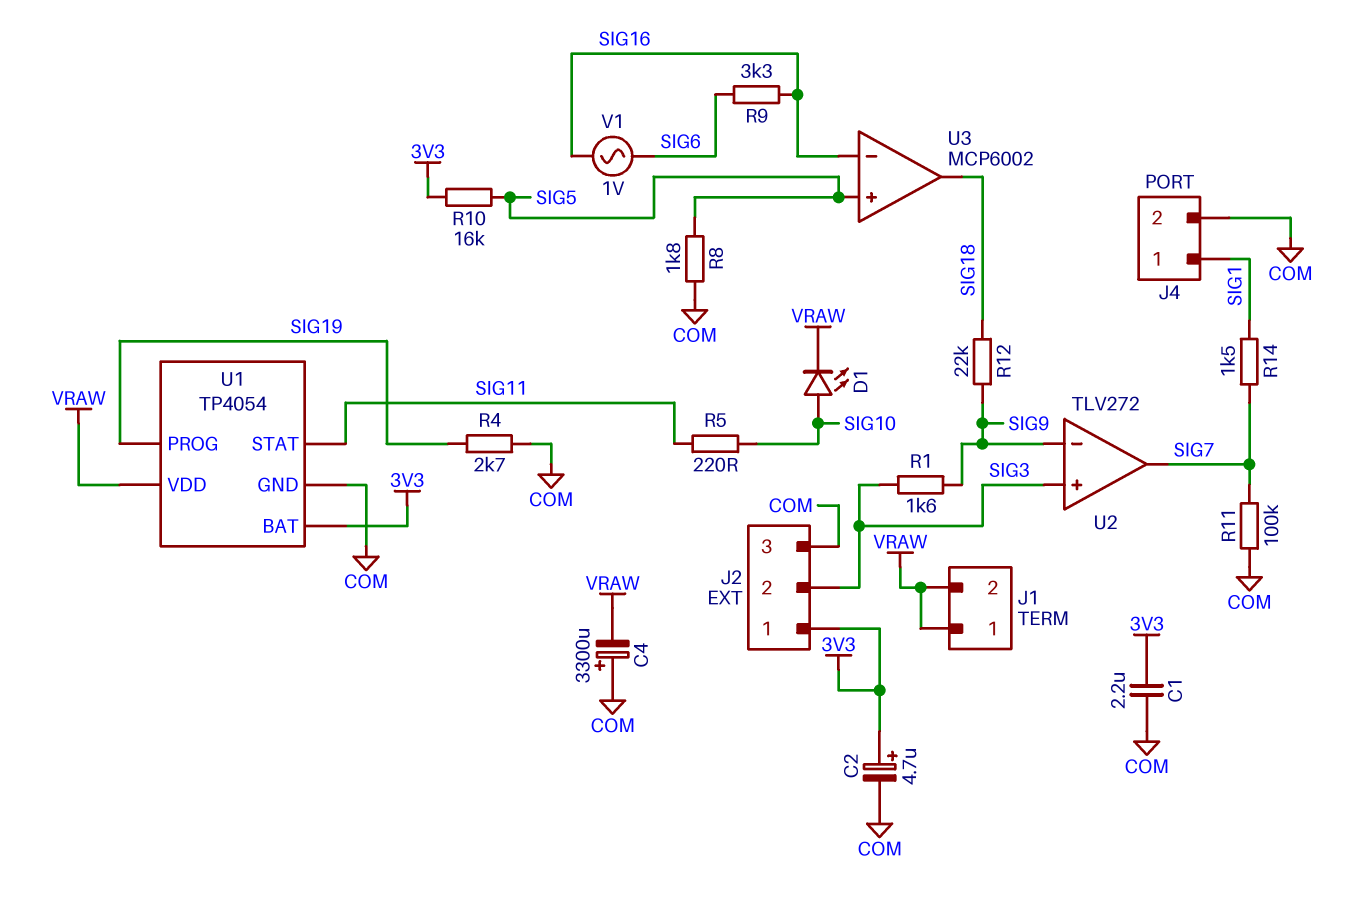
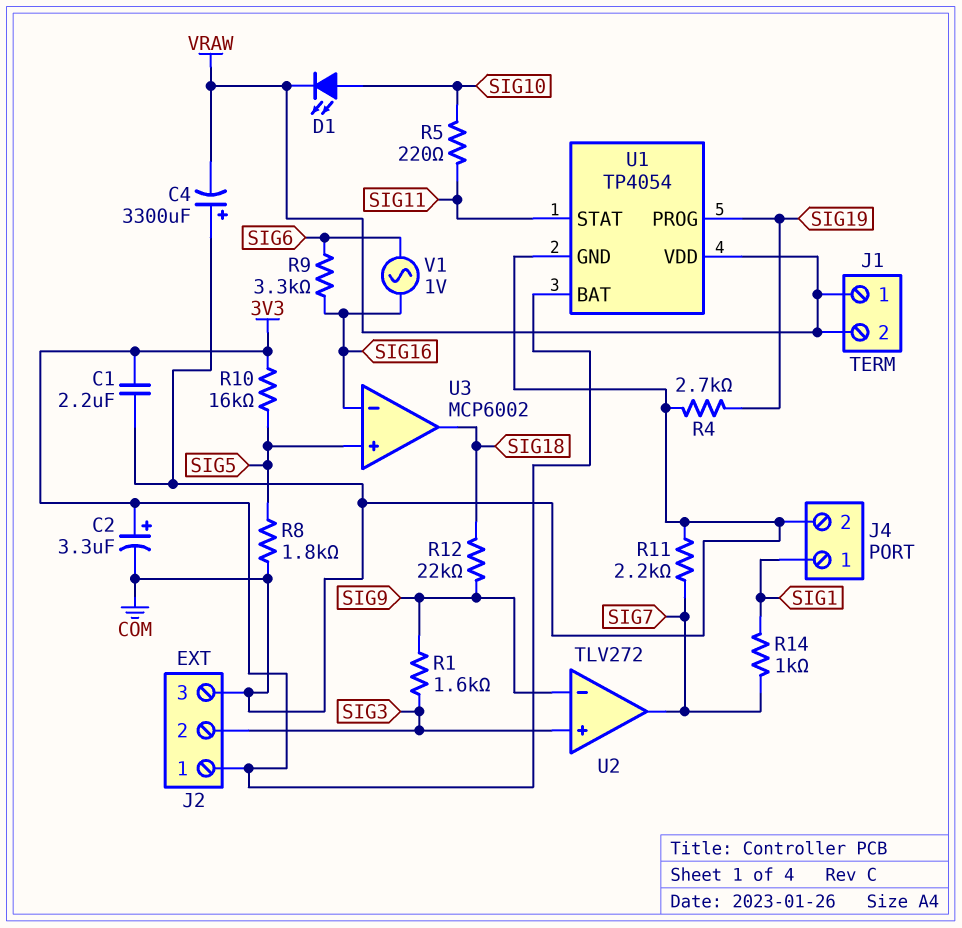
C2: 4.7uF (plus 3V3, minus COM) -> 3.3uF (plus 3V3, minus COM)
R11: 100k (COM, SIG7) -> 2.2k (COM, SIG7)
R14: 1.5k (SIG1, SIG7) -> 1k (SIG1, SIG7)

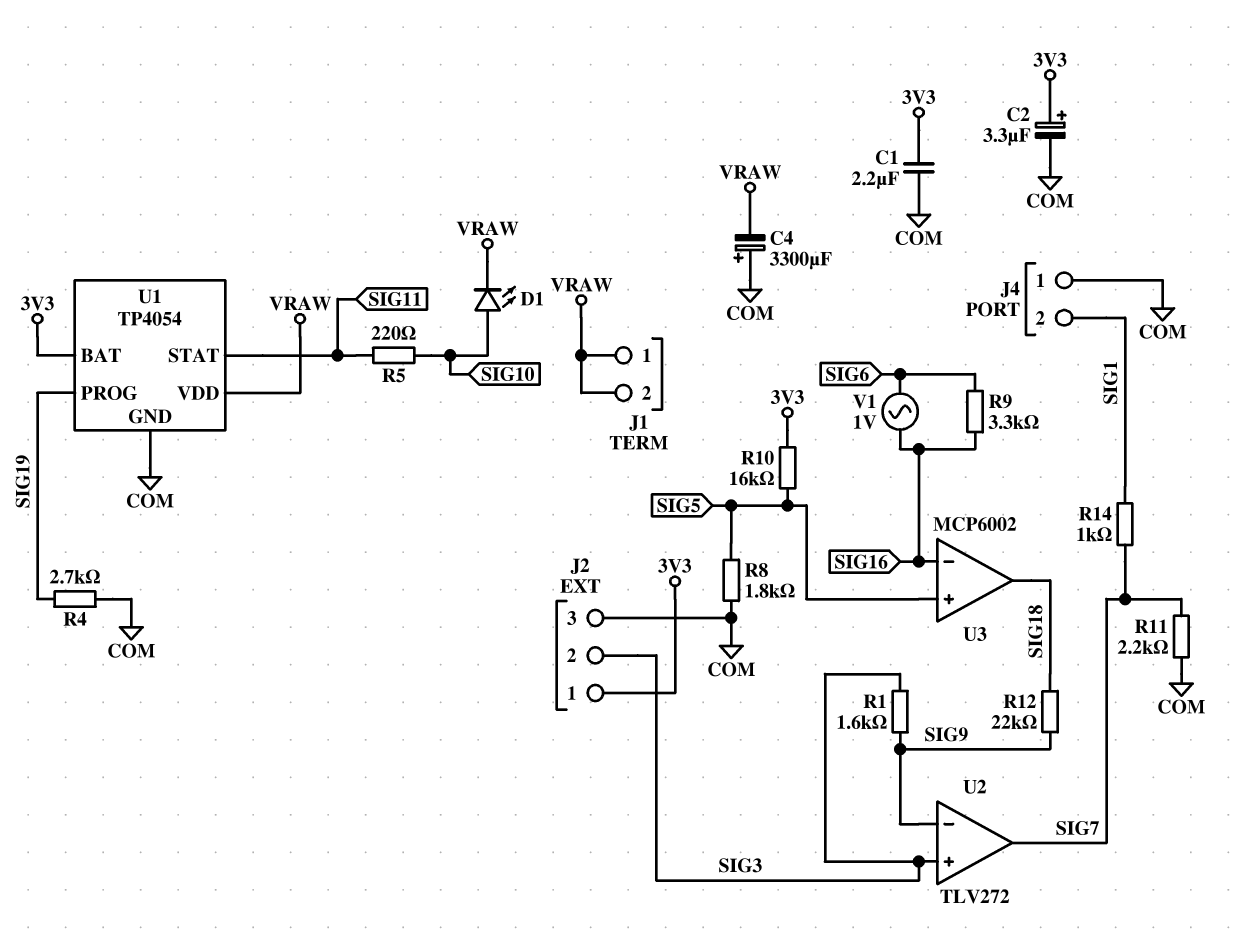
J4 pin 1: SIG1 -> COM
J4 pin 2: COM -> SIG1

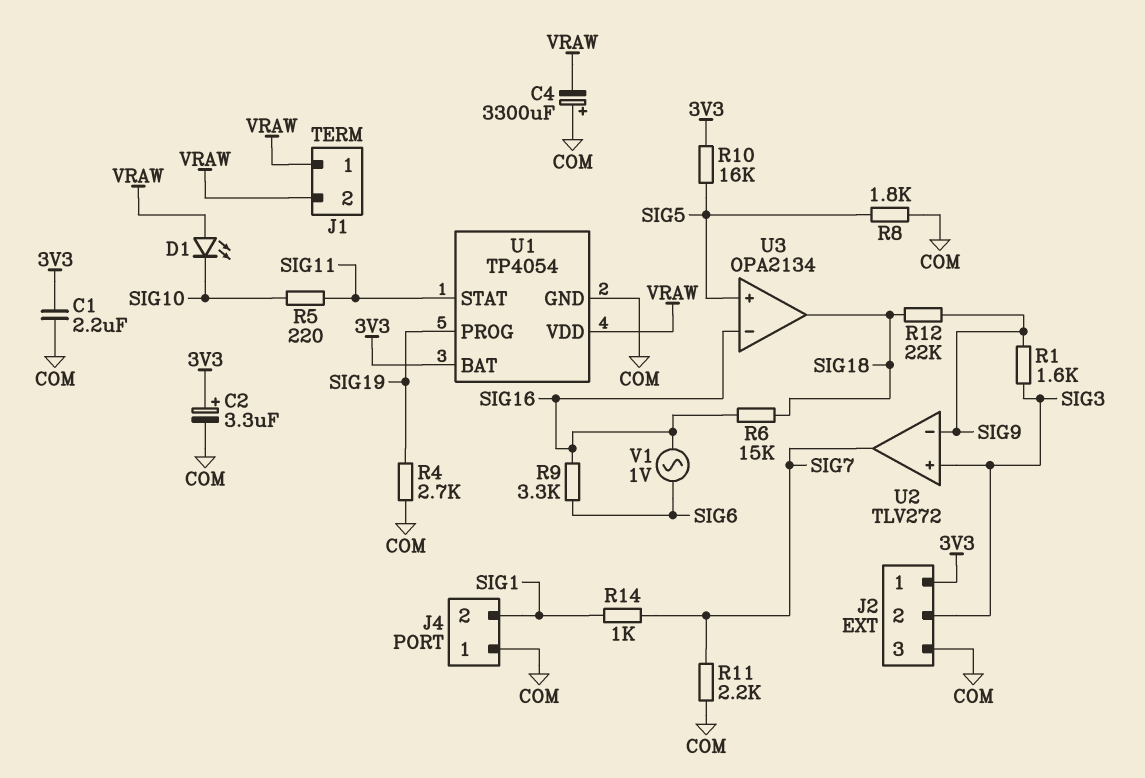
D1: LED (A SIG10, K VRAW) -> LED (A VRAW, K SIG10)
R6: none -> 15k (SIG16, SIG18)
U3: MCP6002 -> OPA2134

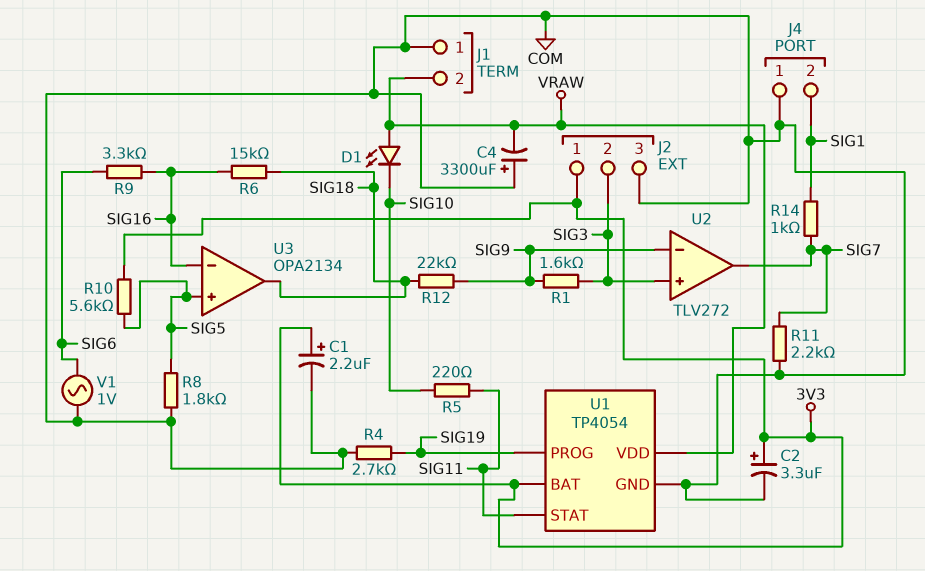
C1: 2.2uF (3V3, COM) -> 2.2uF (plus 3V3, minus COM)
J1 pin 1: VRAW -> COM
R10: 16k (3V3, SIG5) -> 5.6k (3V3, SIG5)
V1: AC 1V (SIG6, SIG16) -> AC 1V (COM, SIG6)

